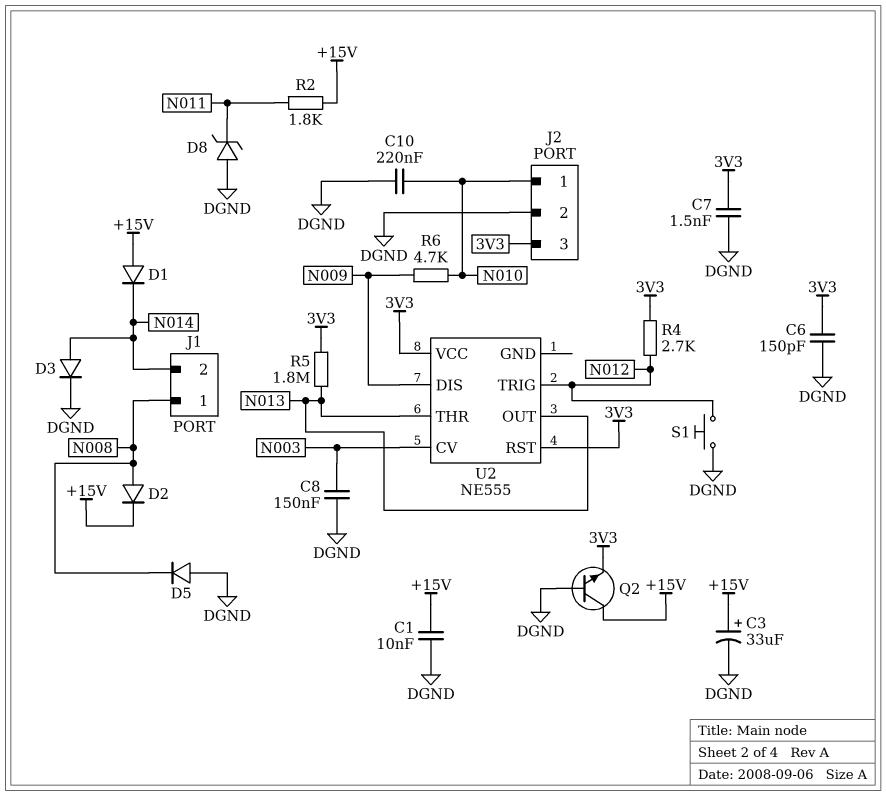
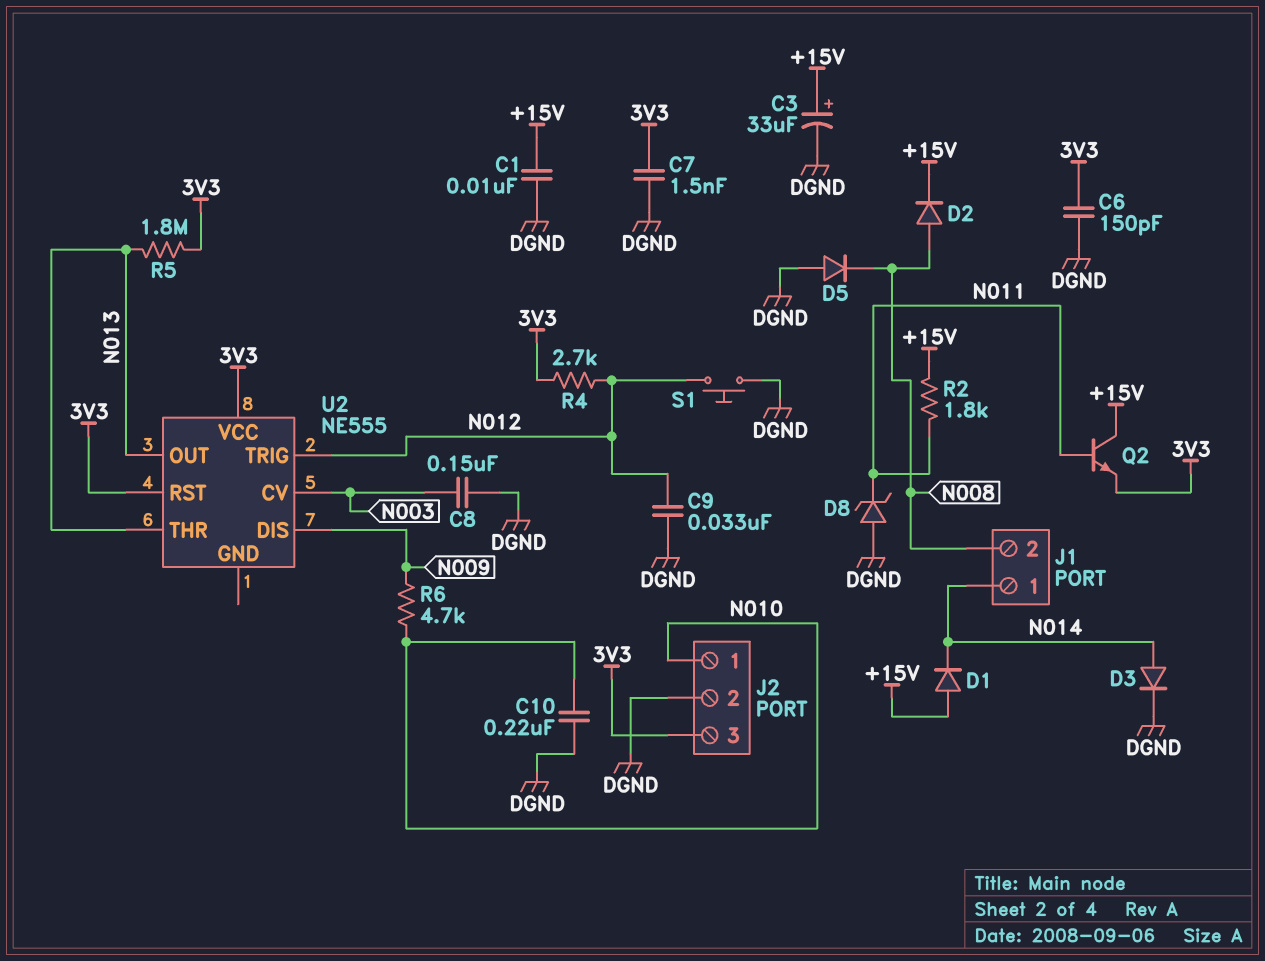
C9: none -> 33nF (DGND, N012)
J1 pin 1: N008 -> N014
J1 pin 2: N014 -> N008
Q2: NPN (B DGND, C +15V, E 3V3) -> NPN (B N011, C +15V, E 3V3)

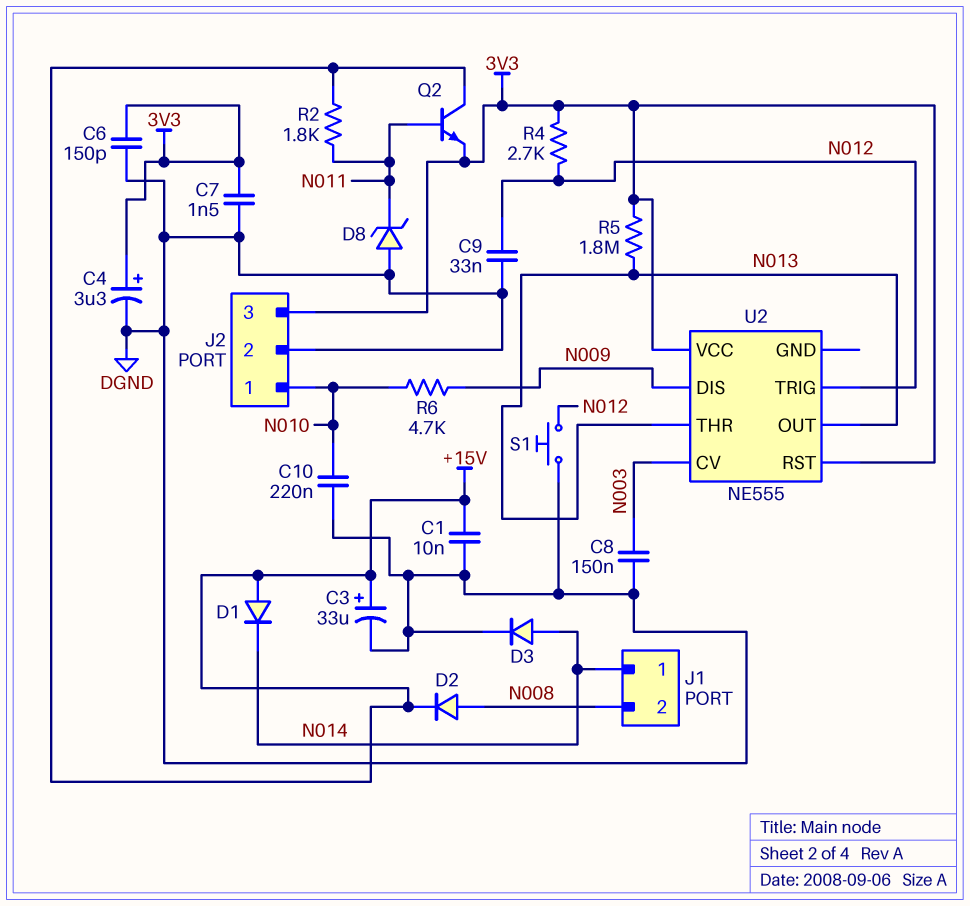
C4: none -> 3.3uF (plus 3V3, minus DGND)
D5: diode (A DGND, K N008) -> none

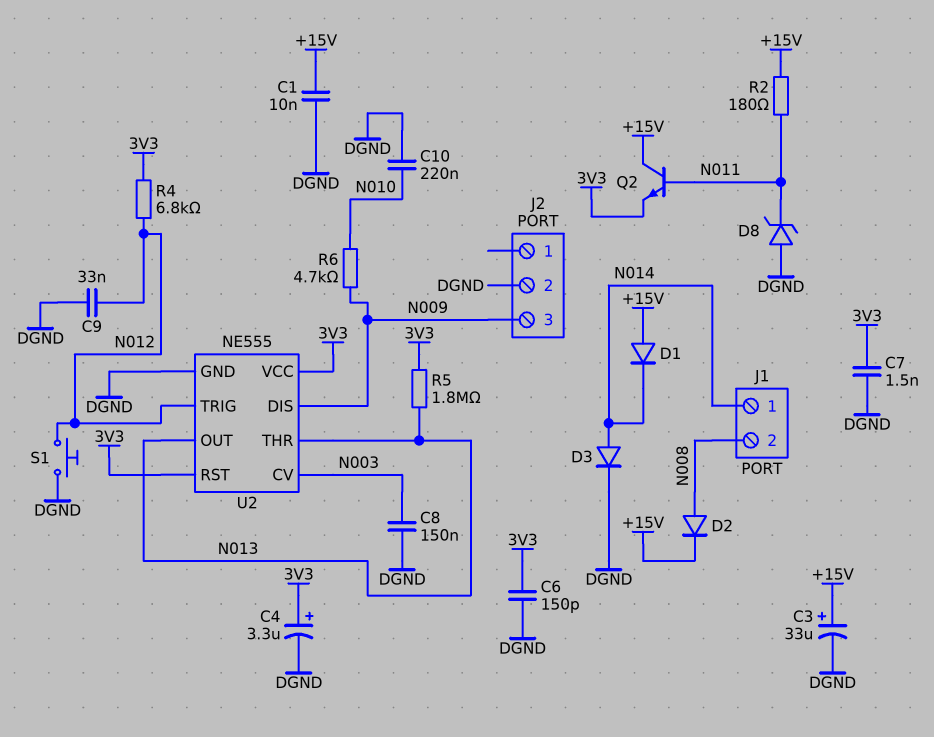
J2 pin 1: N010 -> none
J2 pin 3: 3V3 -> N009
R2: 1.8k (+15V, N011) -> 180 (+15V, N011)
R4: 2.7k (3V3, N012) -> 6.8k (3V3, N012)
U2 pin GND: none -> DGND

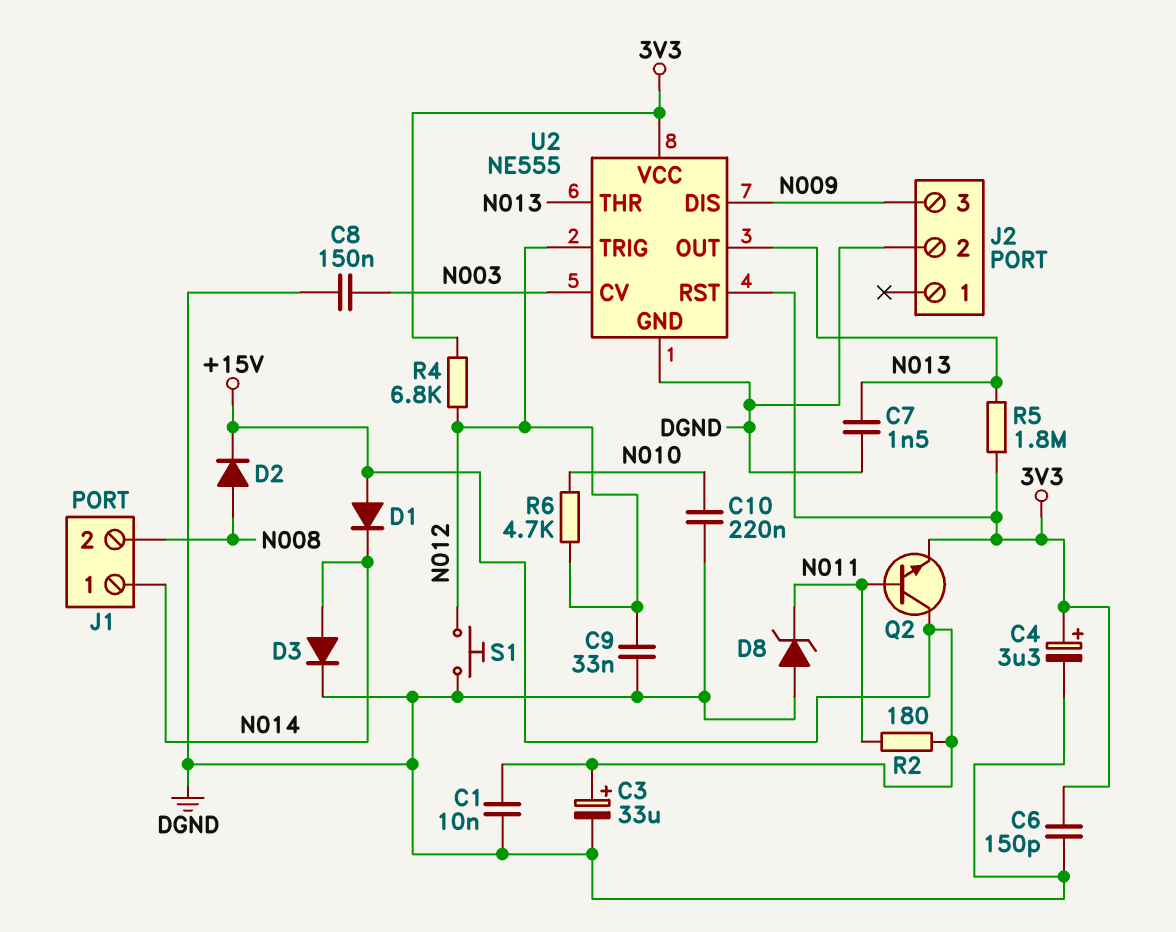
C7: 1.5nF (3V3, DGND) -> 1.5nF (DGND, N013)
R6: 4.7k (N009, N010) -> 4.7k (N010, N012)

